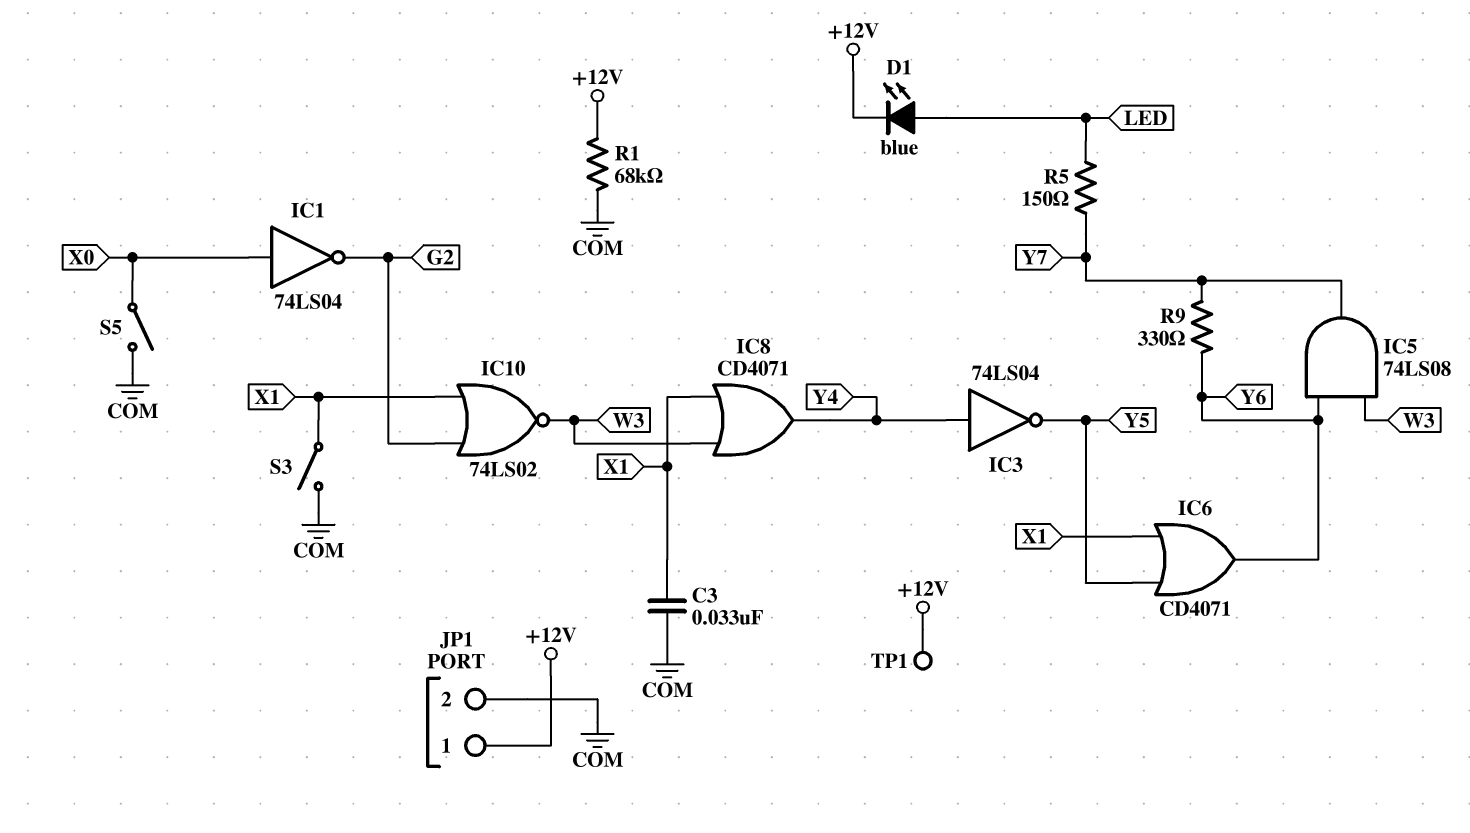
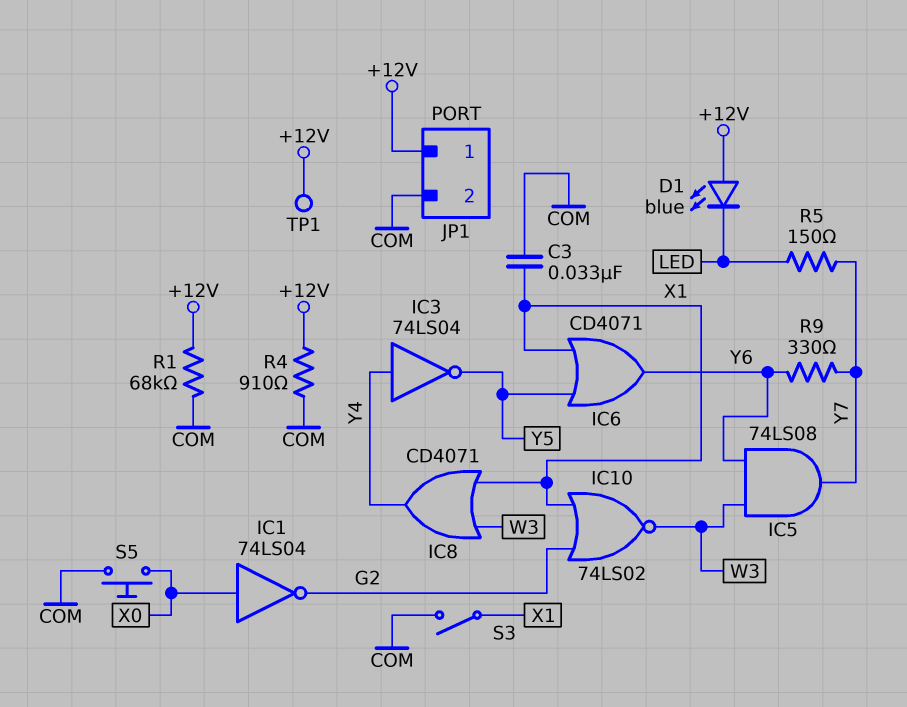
D1: LED blue (A LED, K +12V) -> LED blue (A +12V, K LED)
R4: none -> 910 (+12V, COM)
S5: switch (COM, X0) -> button (COM, X0)

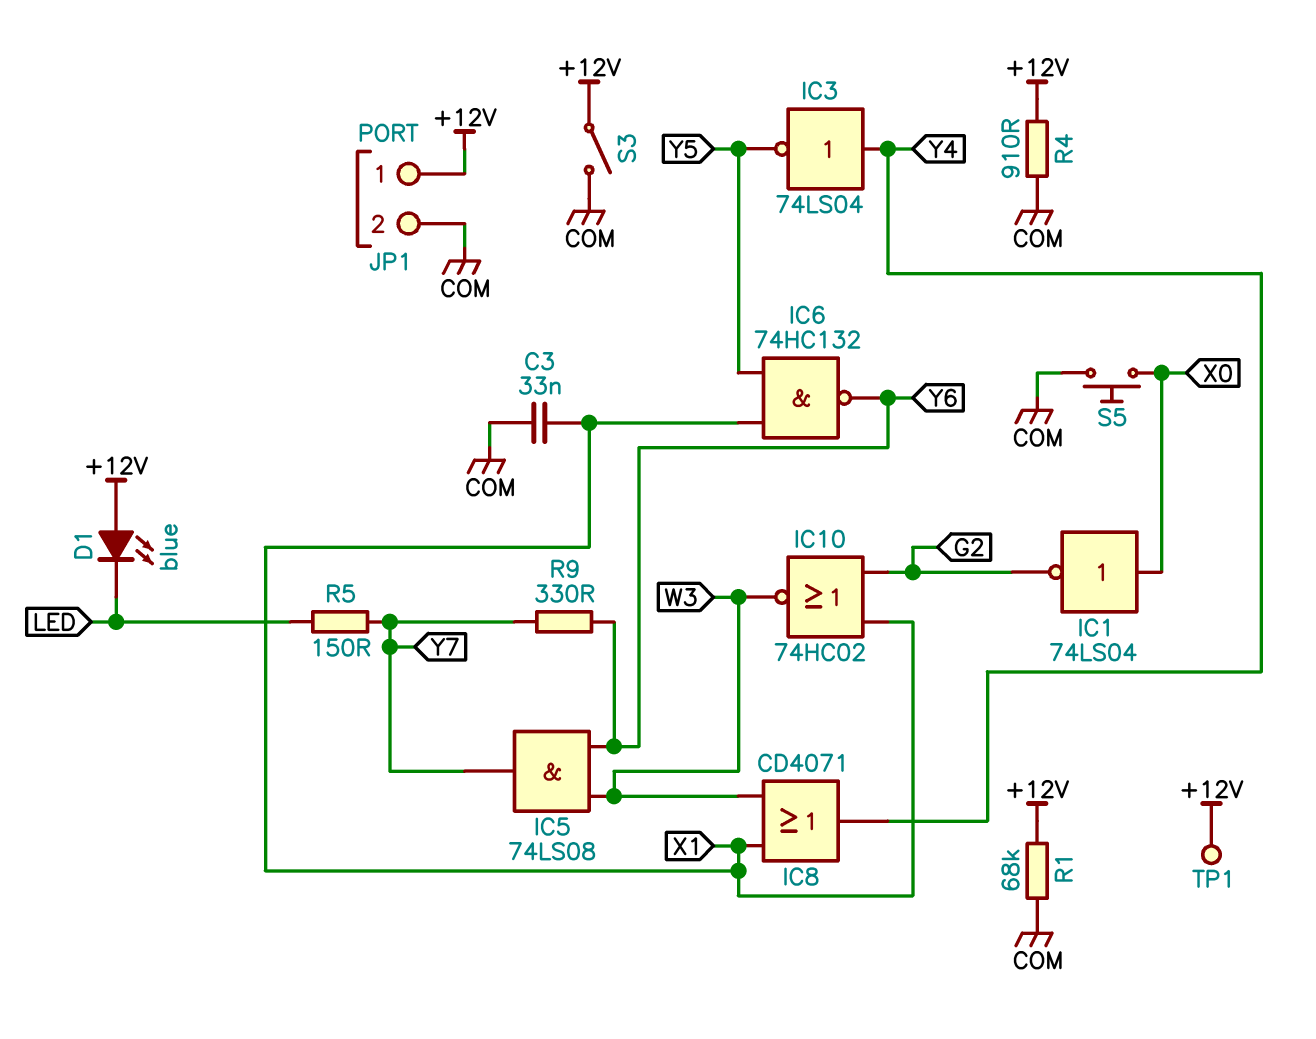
IC6: OR CD4071 (in X1, in Y5, out Y6) -> NAND 74HC132 (in X1, in Y5, out Y6)
IC10: NOR 74LS02 (in G2, in X1, out W3) -> NOR 74HC02 (in G2, in X1, out W3)
S3: switch (COM, X1) -> switch (+12V, COM)

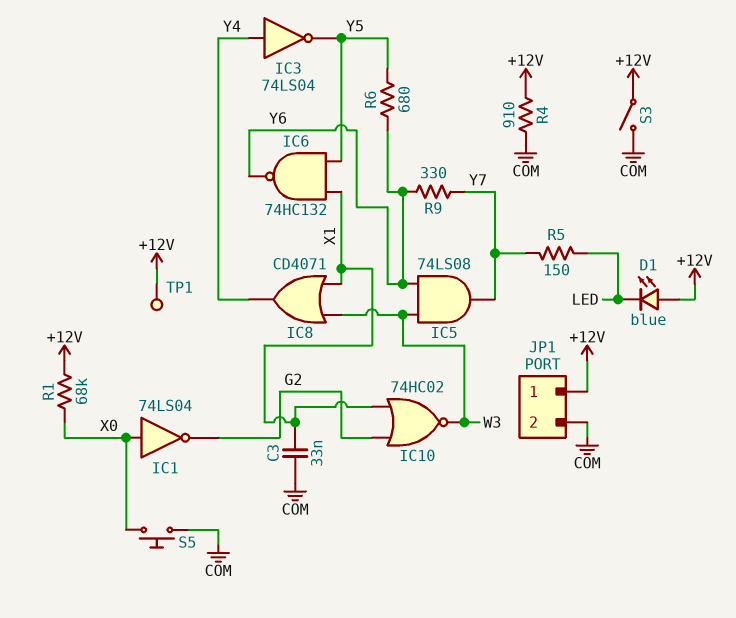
R1: 68k (+12V, COM) -> 68k (+12V, X0)
R6: none -> 680 (Y5, Y6)

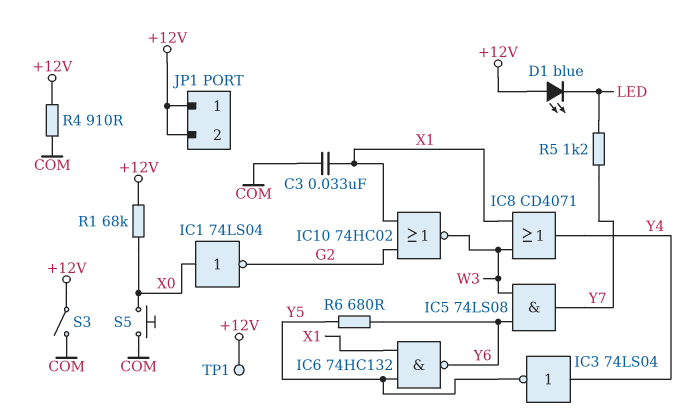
JP1 pin 2: COM -> +12V
R5: 150 (LED, Y7) -> 1.2k (LED, Y7)
R9: 330 (Y6, Y7) -> none

